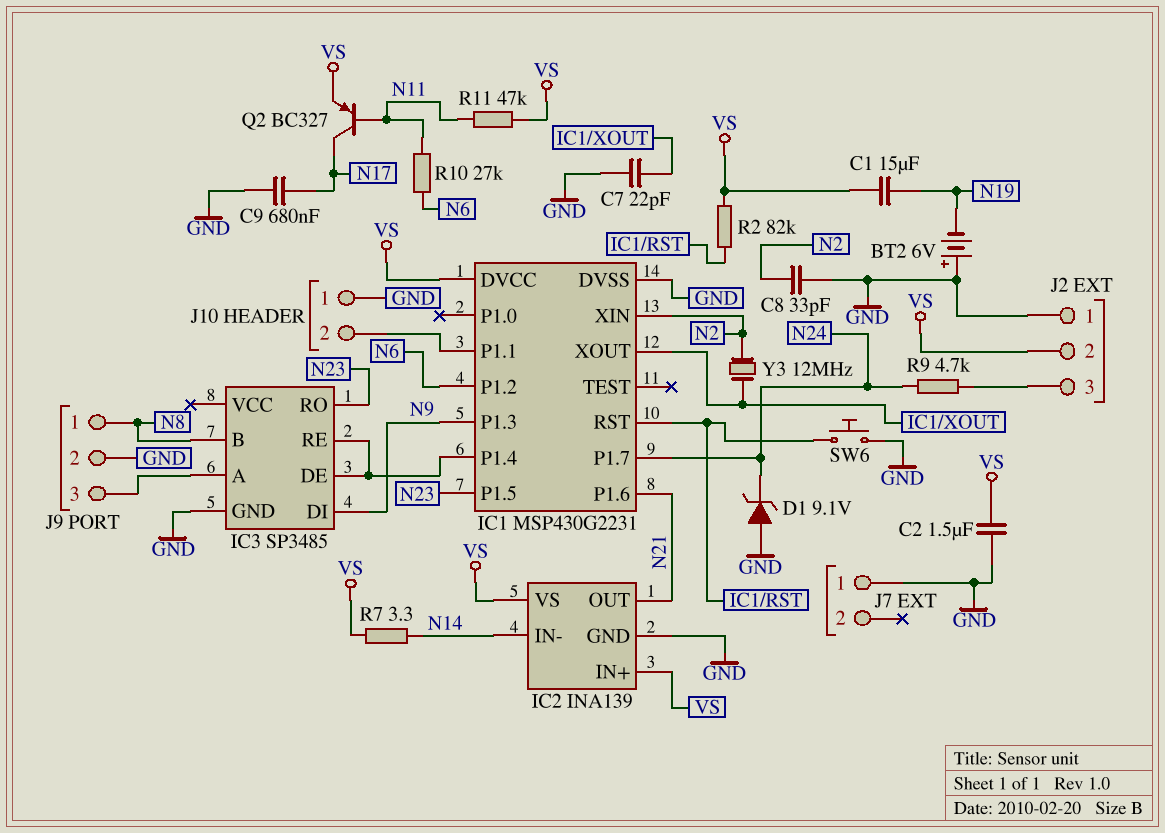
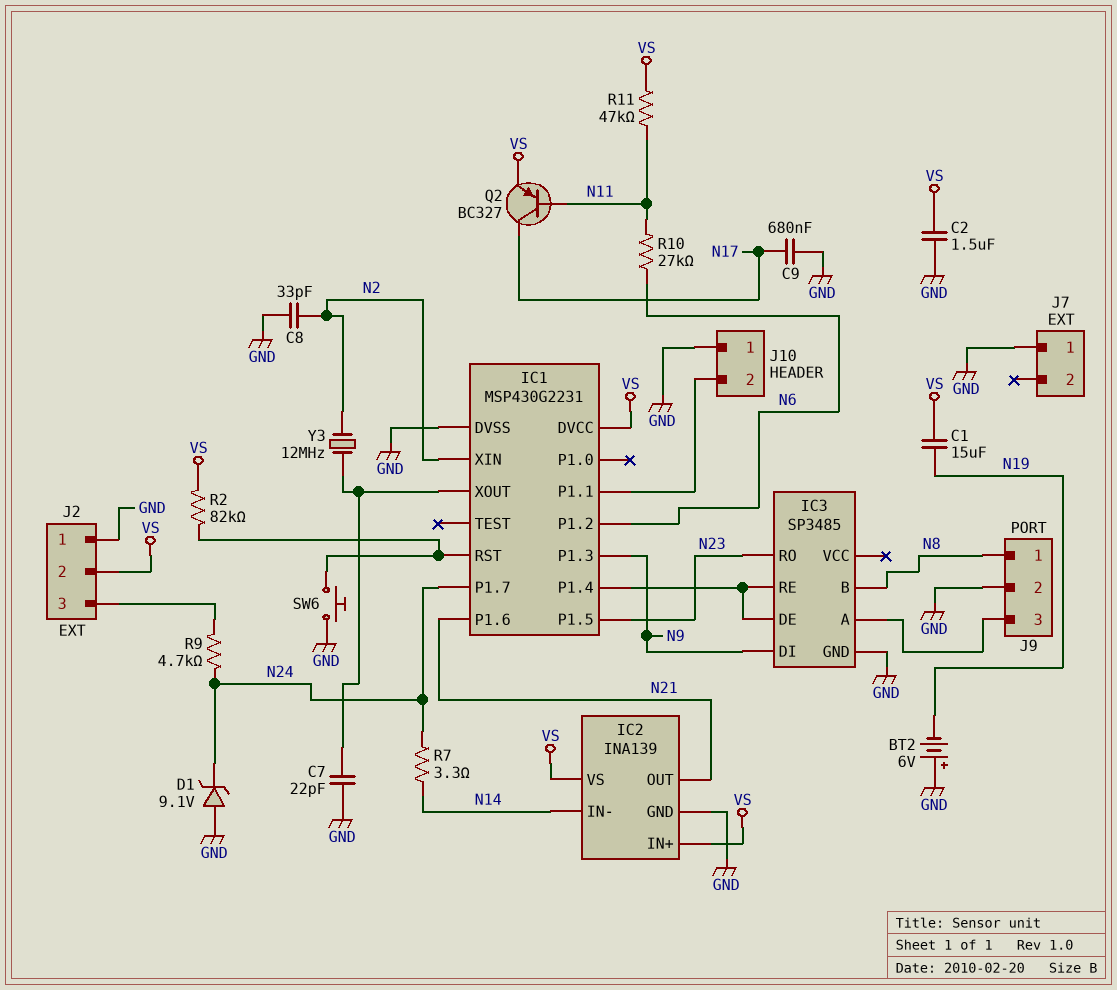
R7: 3.3 (N14, VS) -> 3.3 (N14, N24)

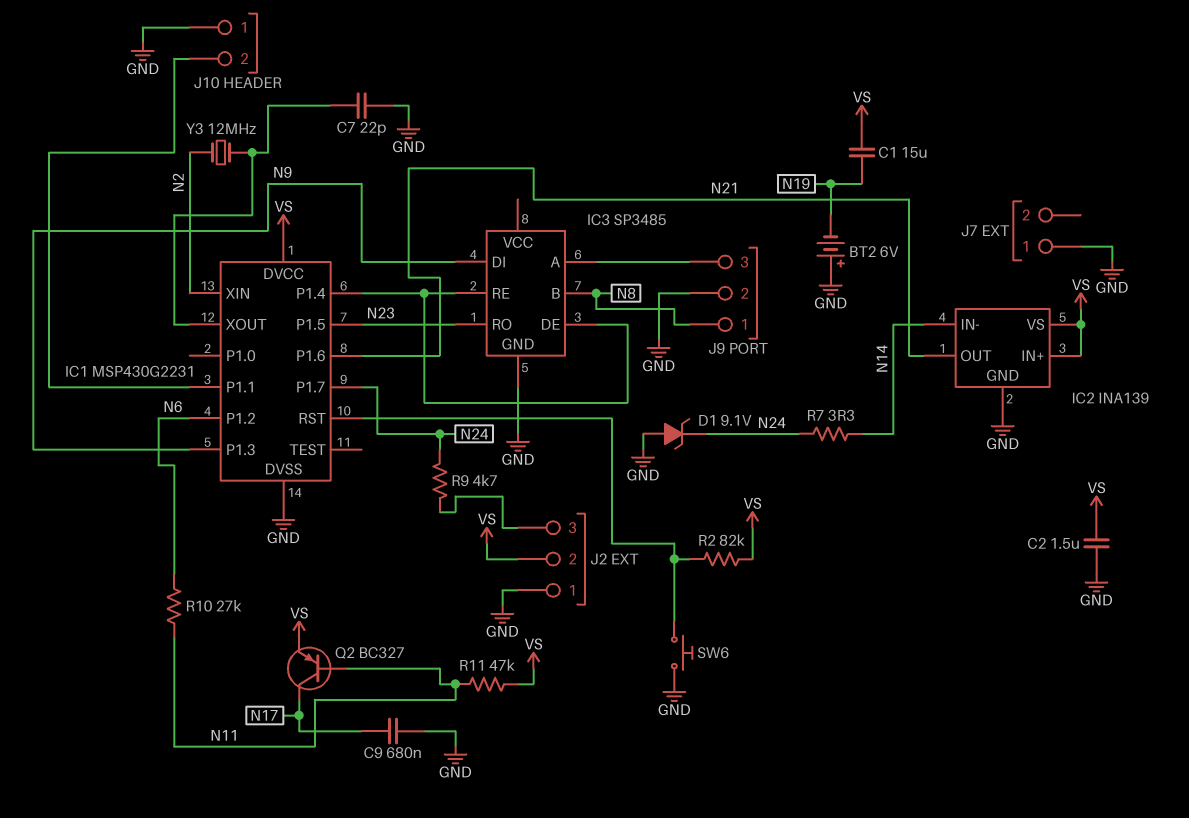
C8: 33pF (GND, N2) -> none

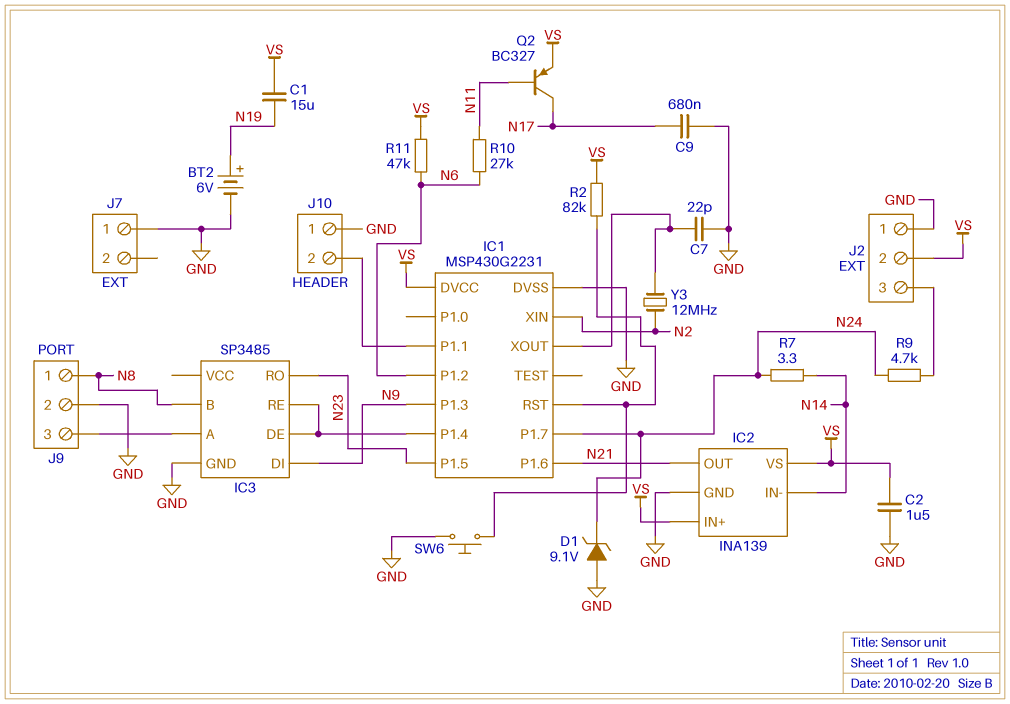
BT2: 6V (plus GND, minus N19) -> 6V (plus N19, minus GND)
R11: 47k (N11, VS) -> 47k (N6, VS)

